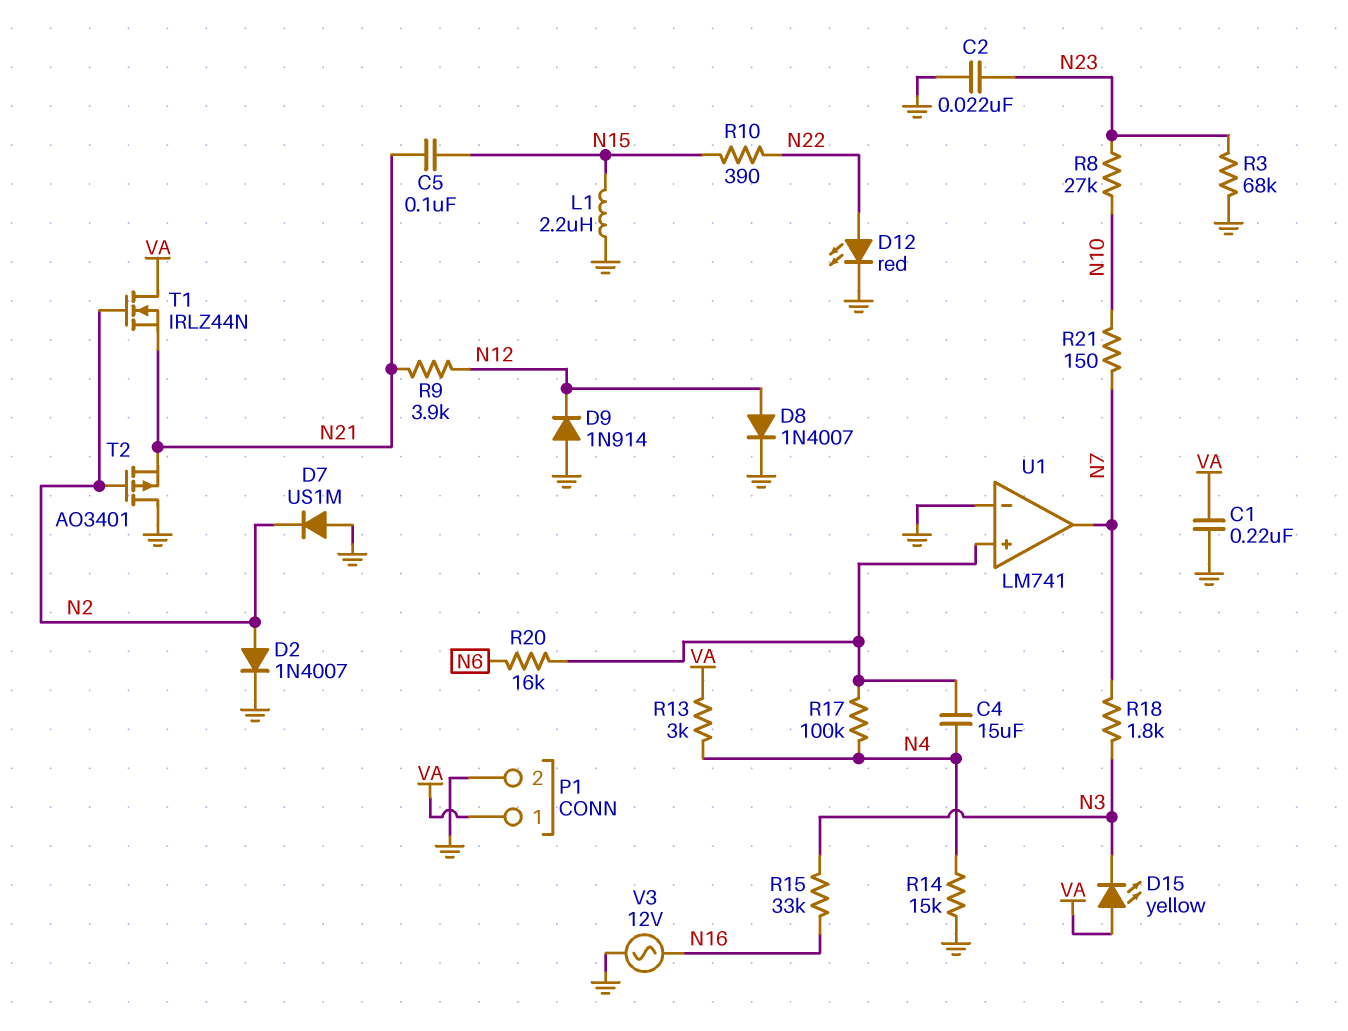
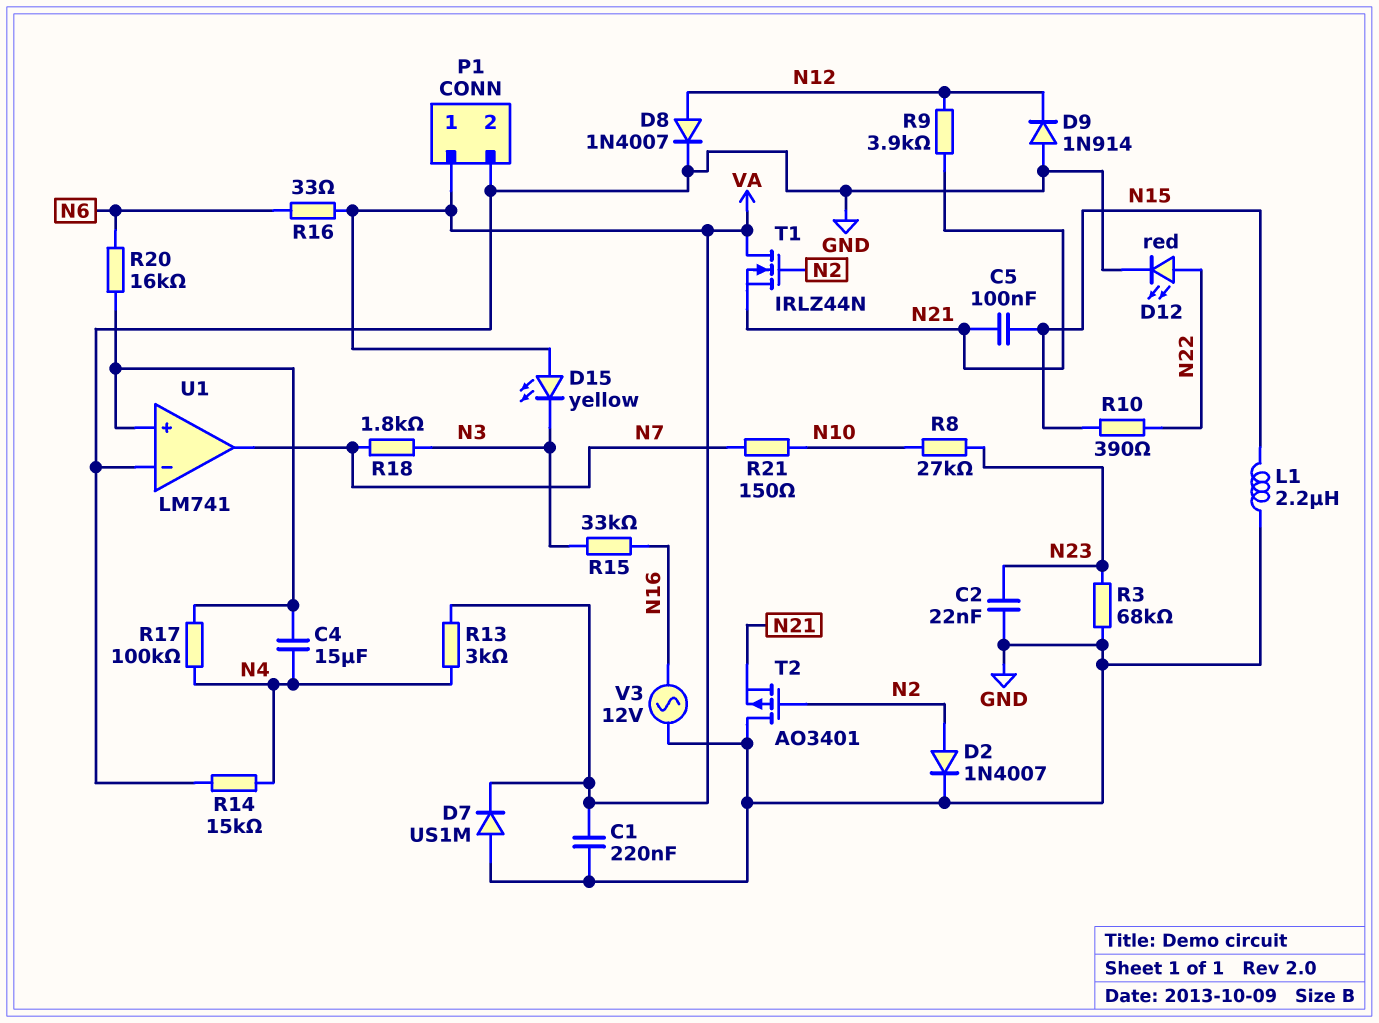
D7: diode US1M (A GND, K N2) -> diode US1M (A GND, K VA)
R16: none -> 33 (N6, VA)

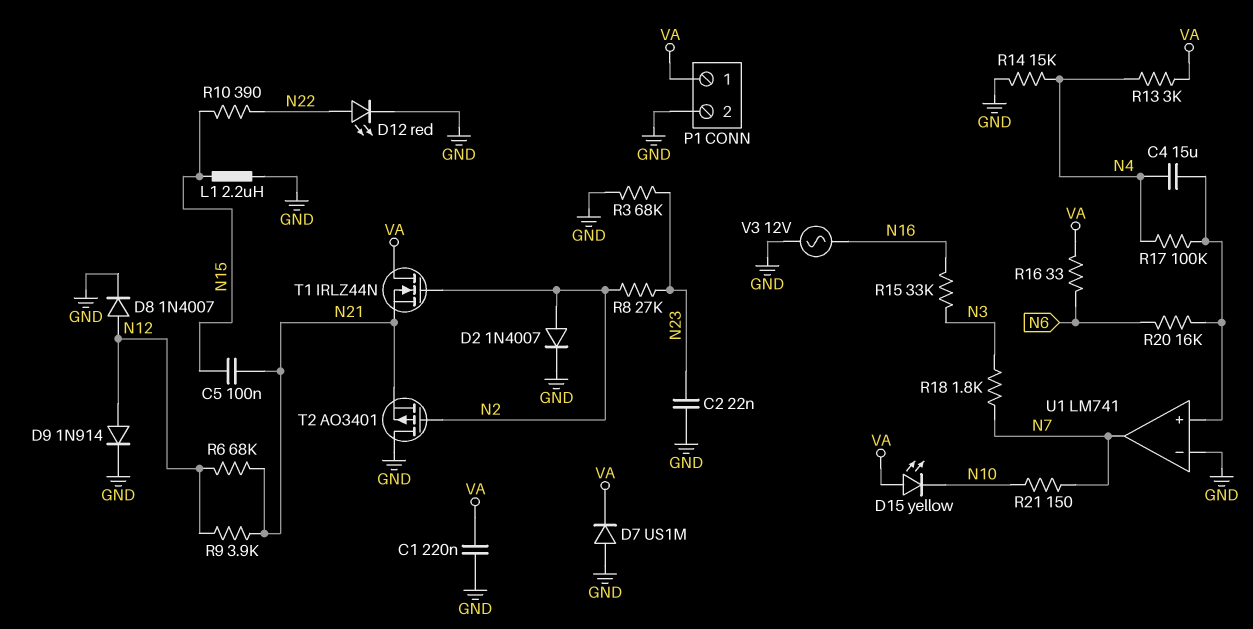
D9: diode 1N914 (A GND, K N12) -> diode 1N914 (A N12, K GND)
D15: LED yellow (A VA, K N3) -> LED yellow (A VA, K N10)
R6: none -> 68k (N12, N21)
R8: 27k (N10, N23) -> 27k (N2, N23)

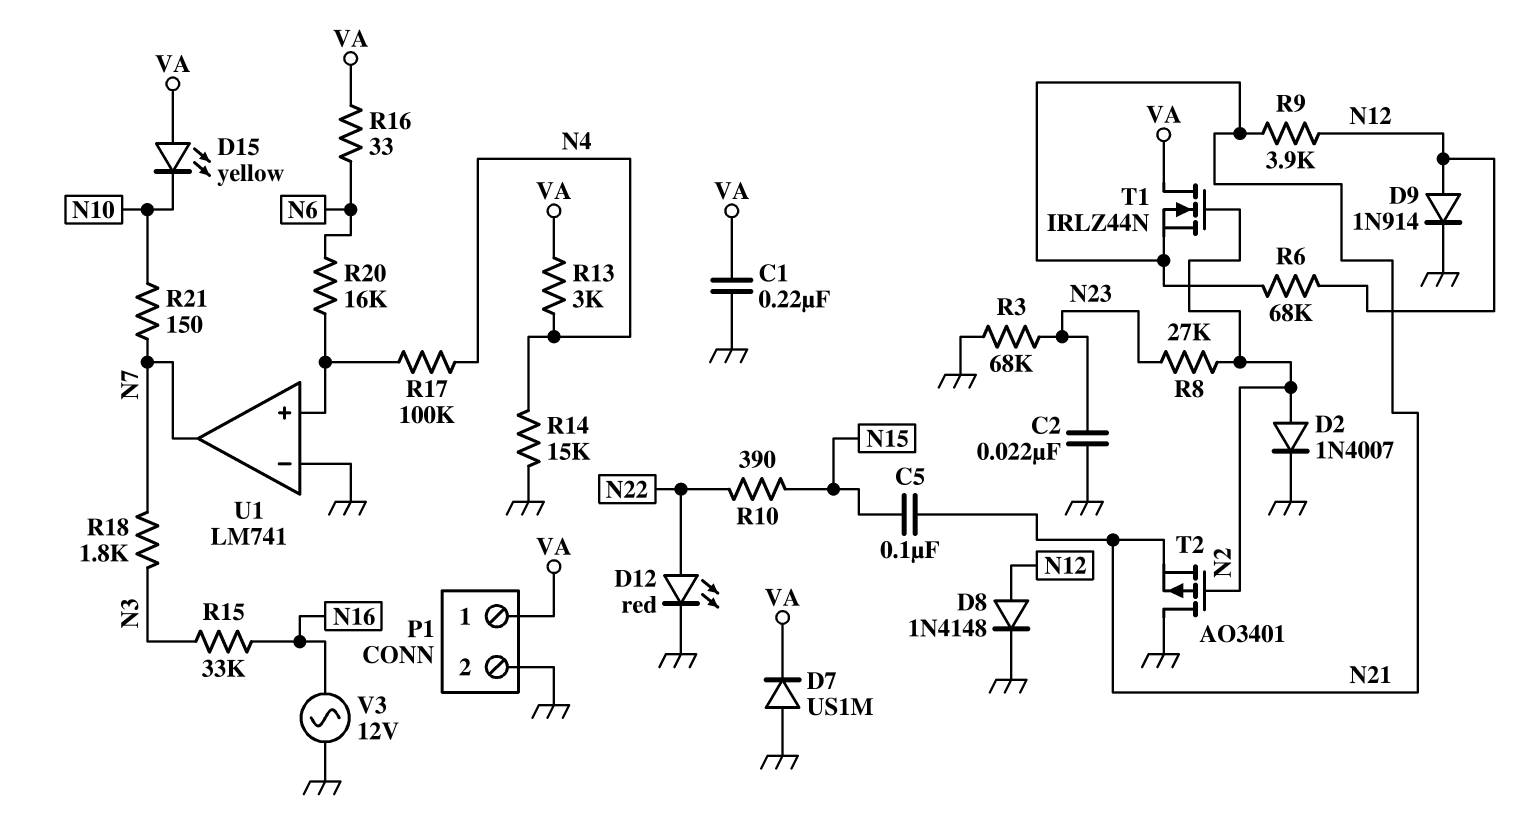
C4: 15uF (N4, U1/in+) -> none
D8: diode 1N4007 (A N12, K GND) -> diode 1N4148 (A N12, K GND)
L1: 2.2uH (GND, N15) -> none

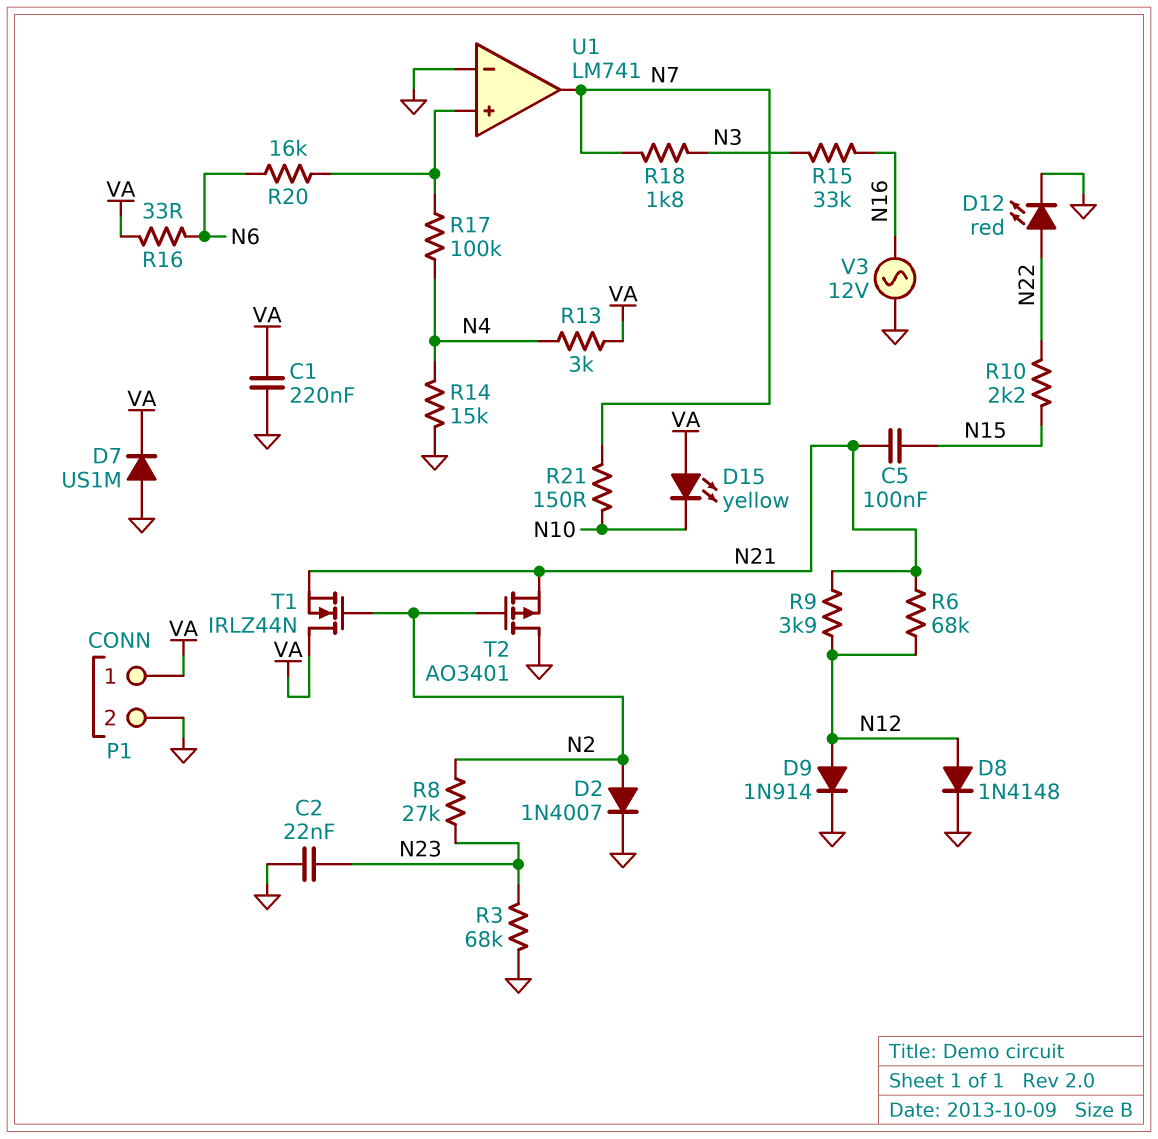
R10: 390 (N15, N22) -> 2.2k (N15, N22)

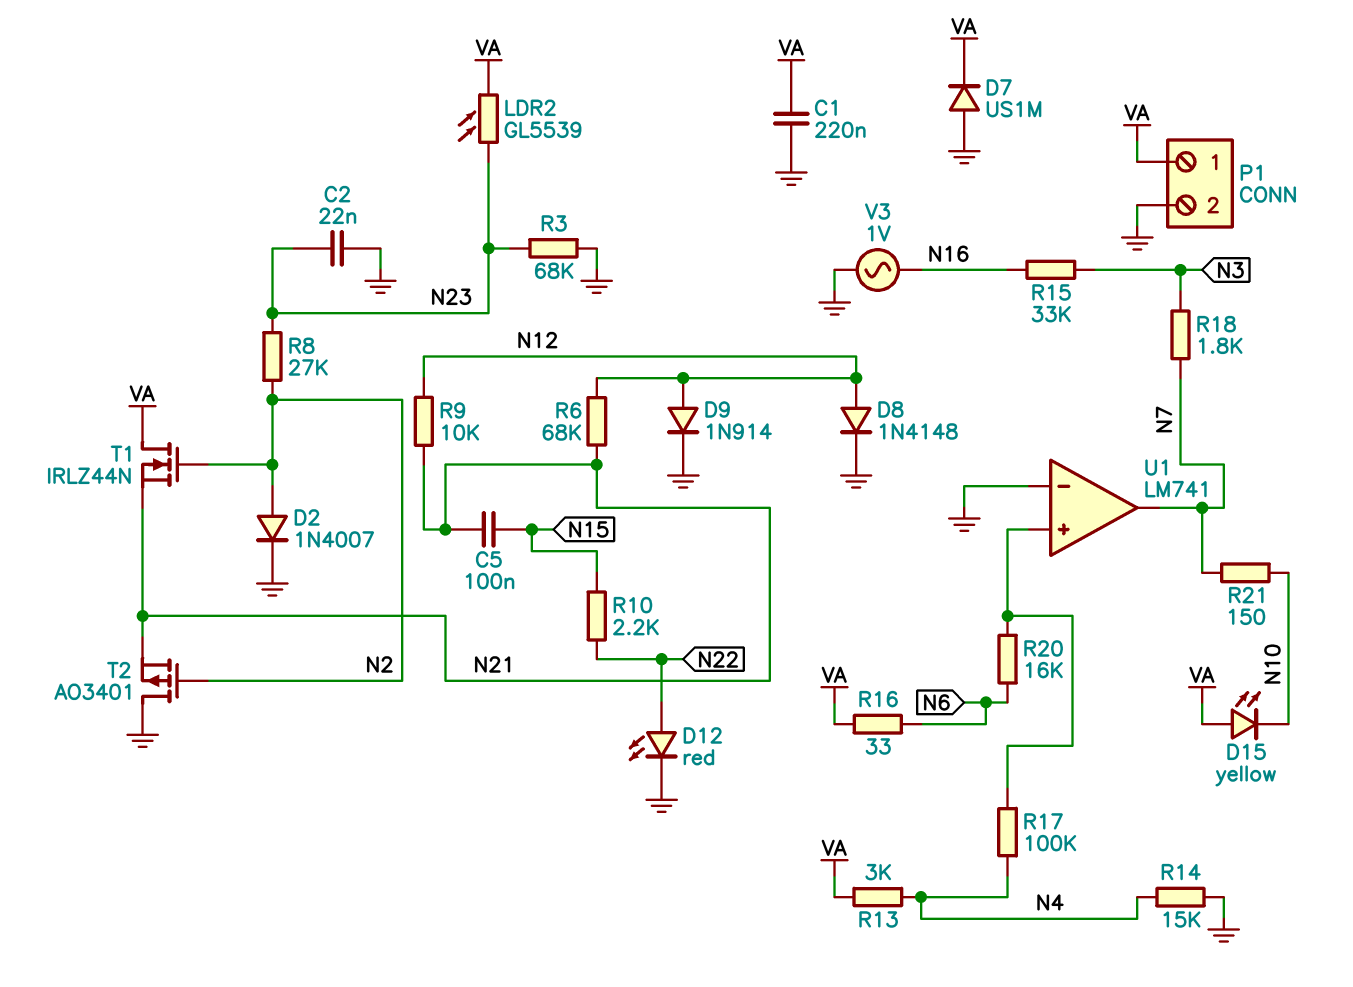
LDR2: none -> GL5539 (N23, VA)
R9: 3.9k (N12, N21) -> 10k (N12, N21)
V3: AC 12V (GND, N16) -> AC 1V (GND, N16)

